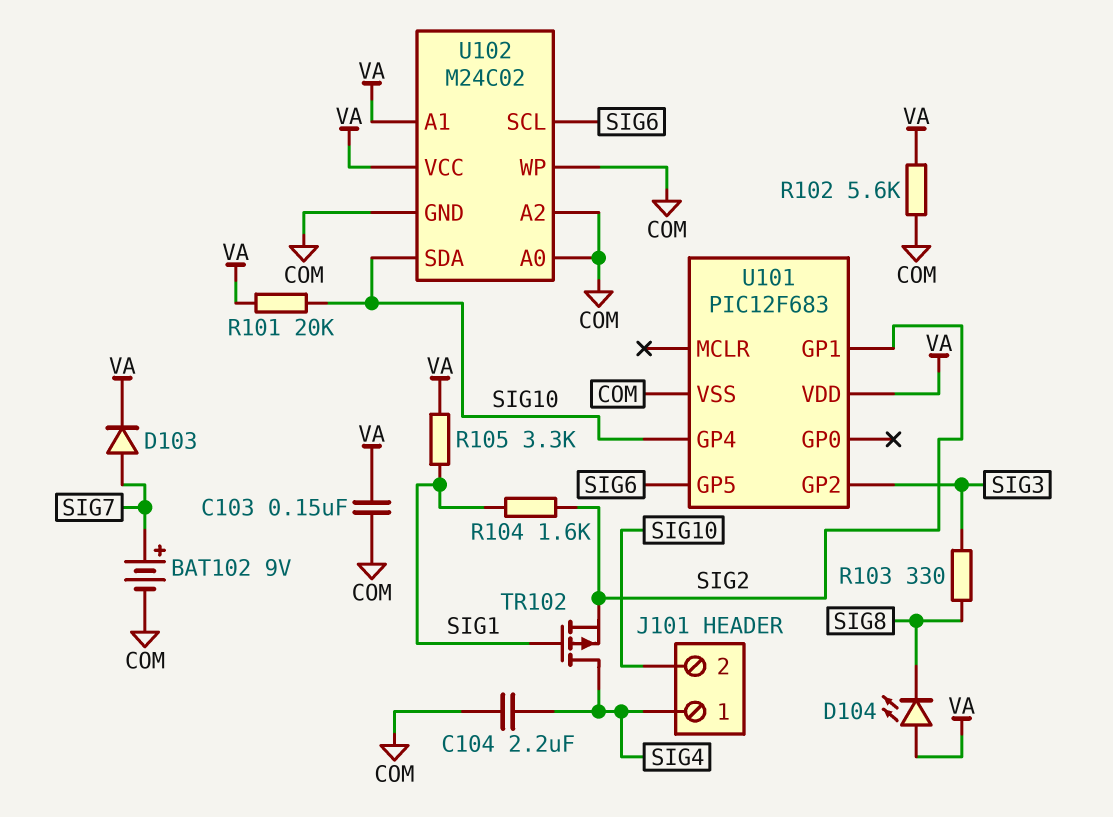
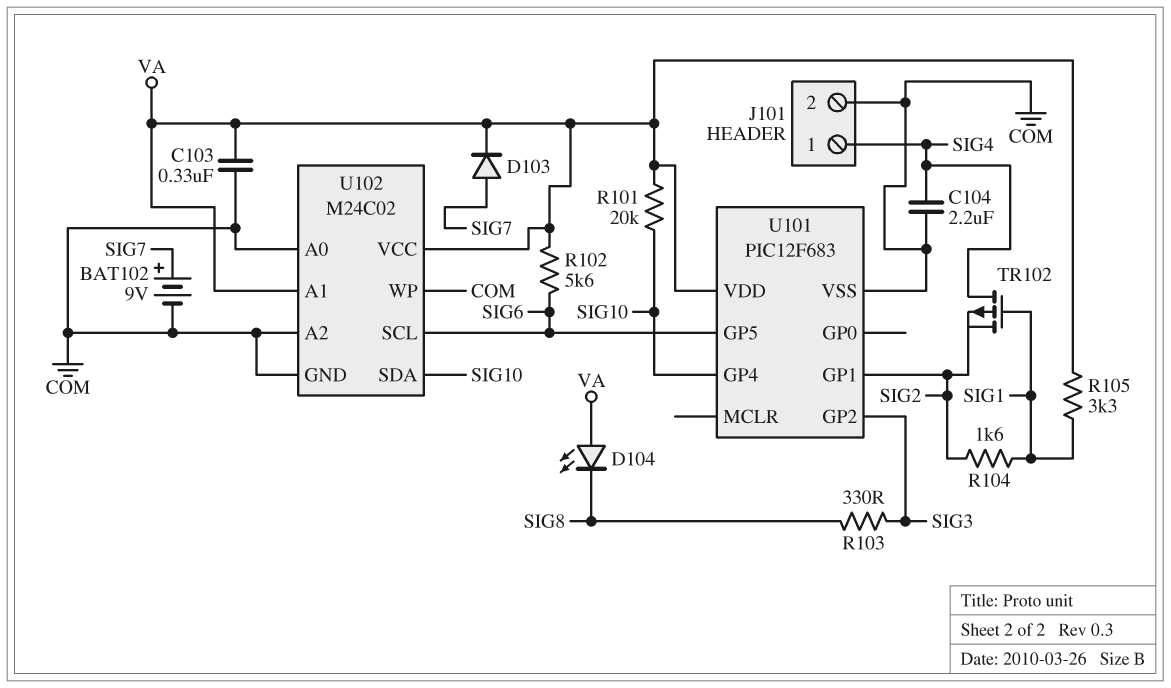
C103: 150nF (COM, VA) -> 330nF (COM, VA)
J101 pin 2: SIG10 -> COM
R102: 5.6k (COM, VA) -> 5.6k (SIG6, VA)

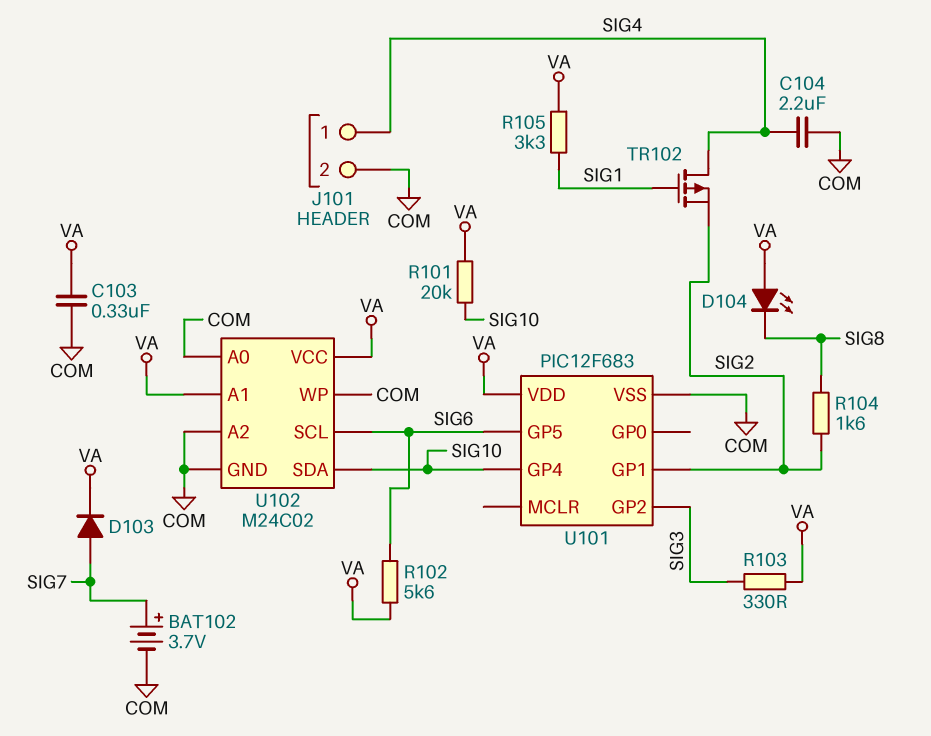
BAT102: 9V (plus SIG7, minus COM) -> 3.7V (plus SIG7, minus COM)
R103: 330 (SIG3, SIG8) -> 330 (SIG3, VA)
R104: 1.6k (SIG1, SIG2) -> 1.6k (SIG2, SIG8)

